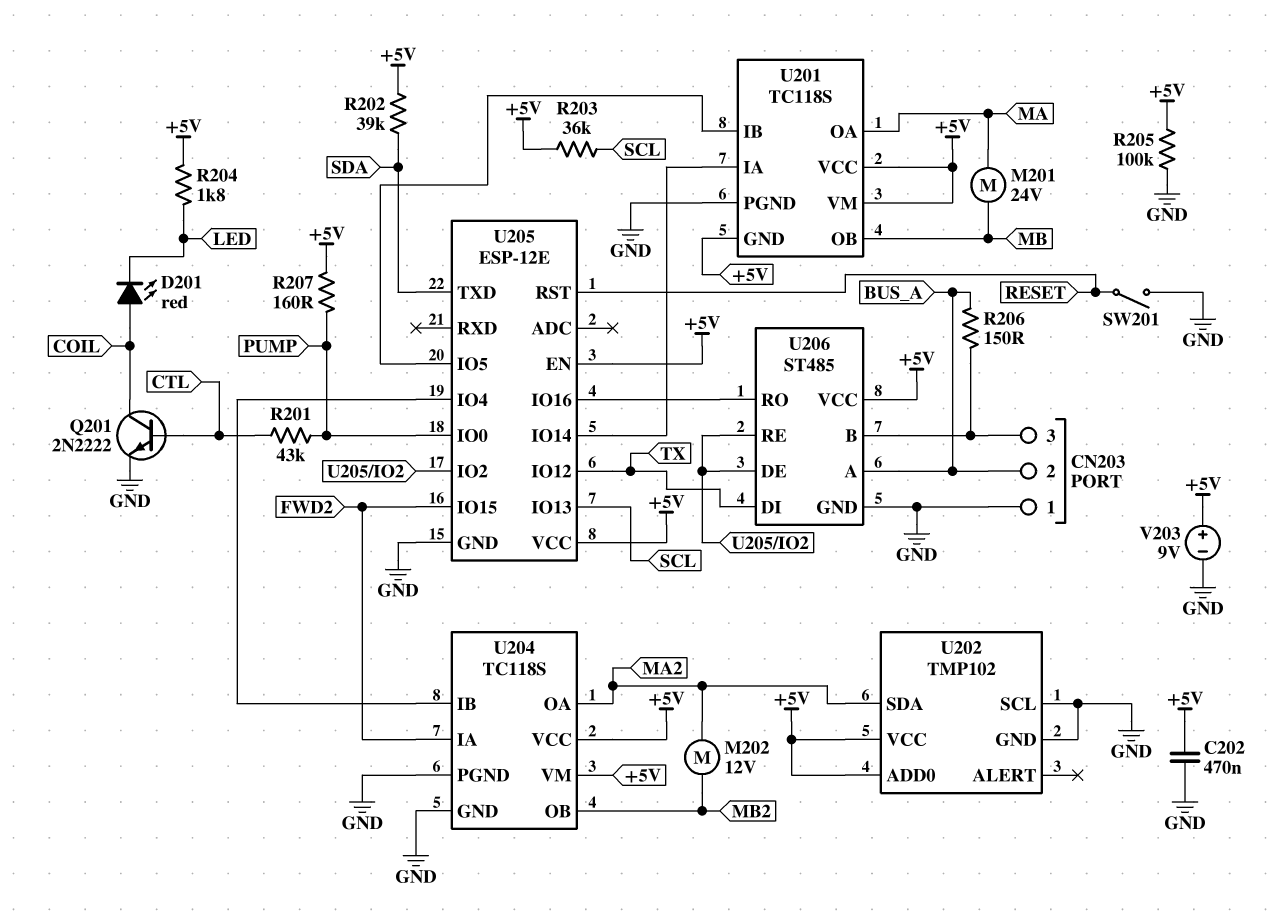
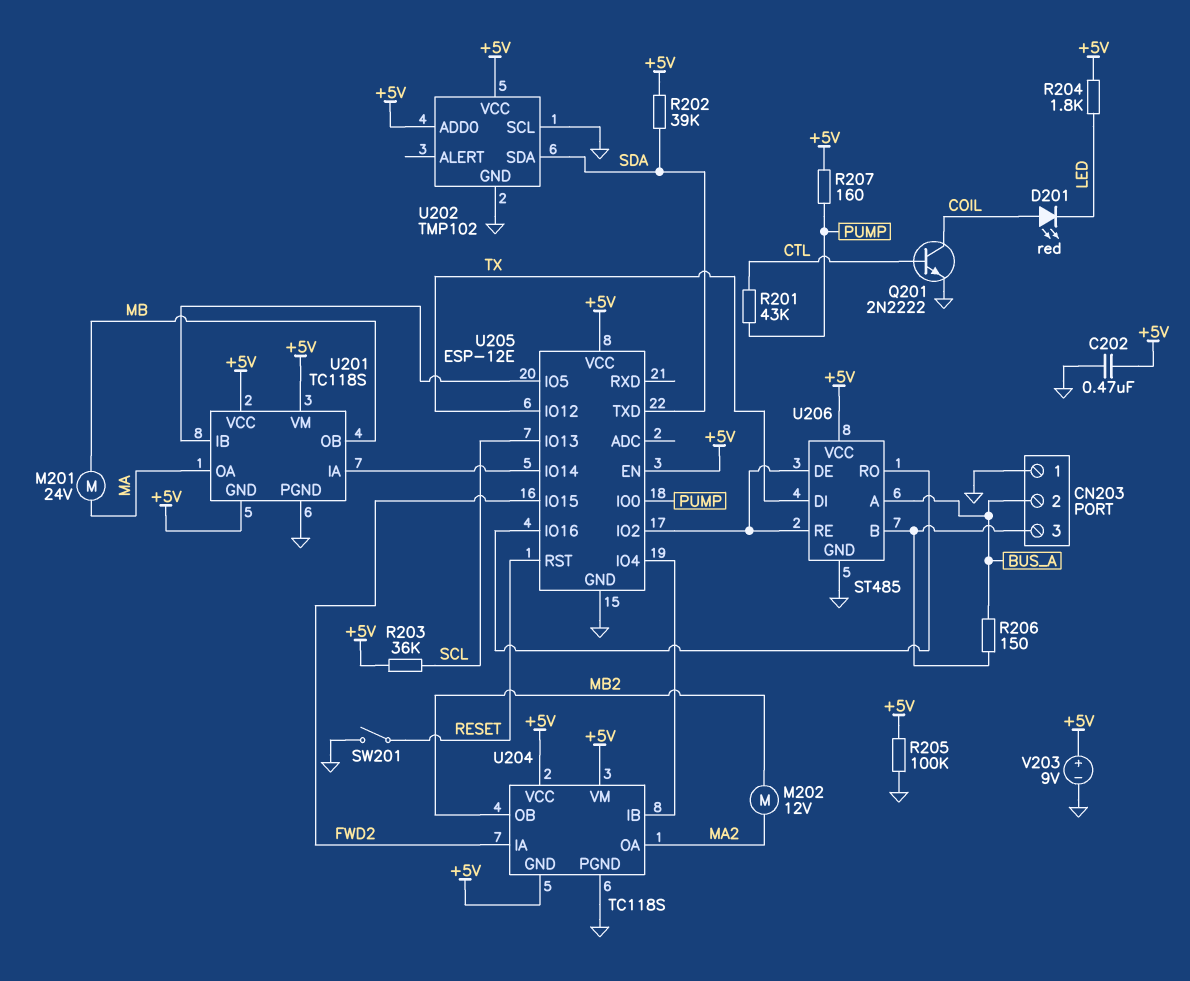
U202 pin SDA: MA2 -> SDA
U204 pin GND: GND -> +5V

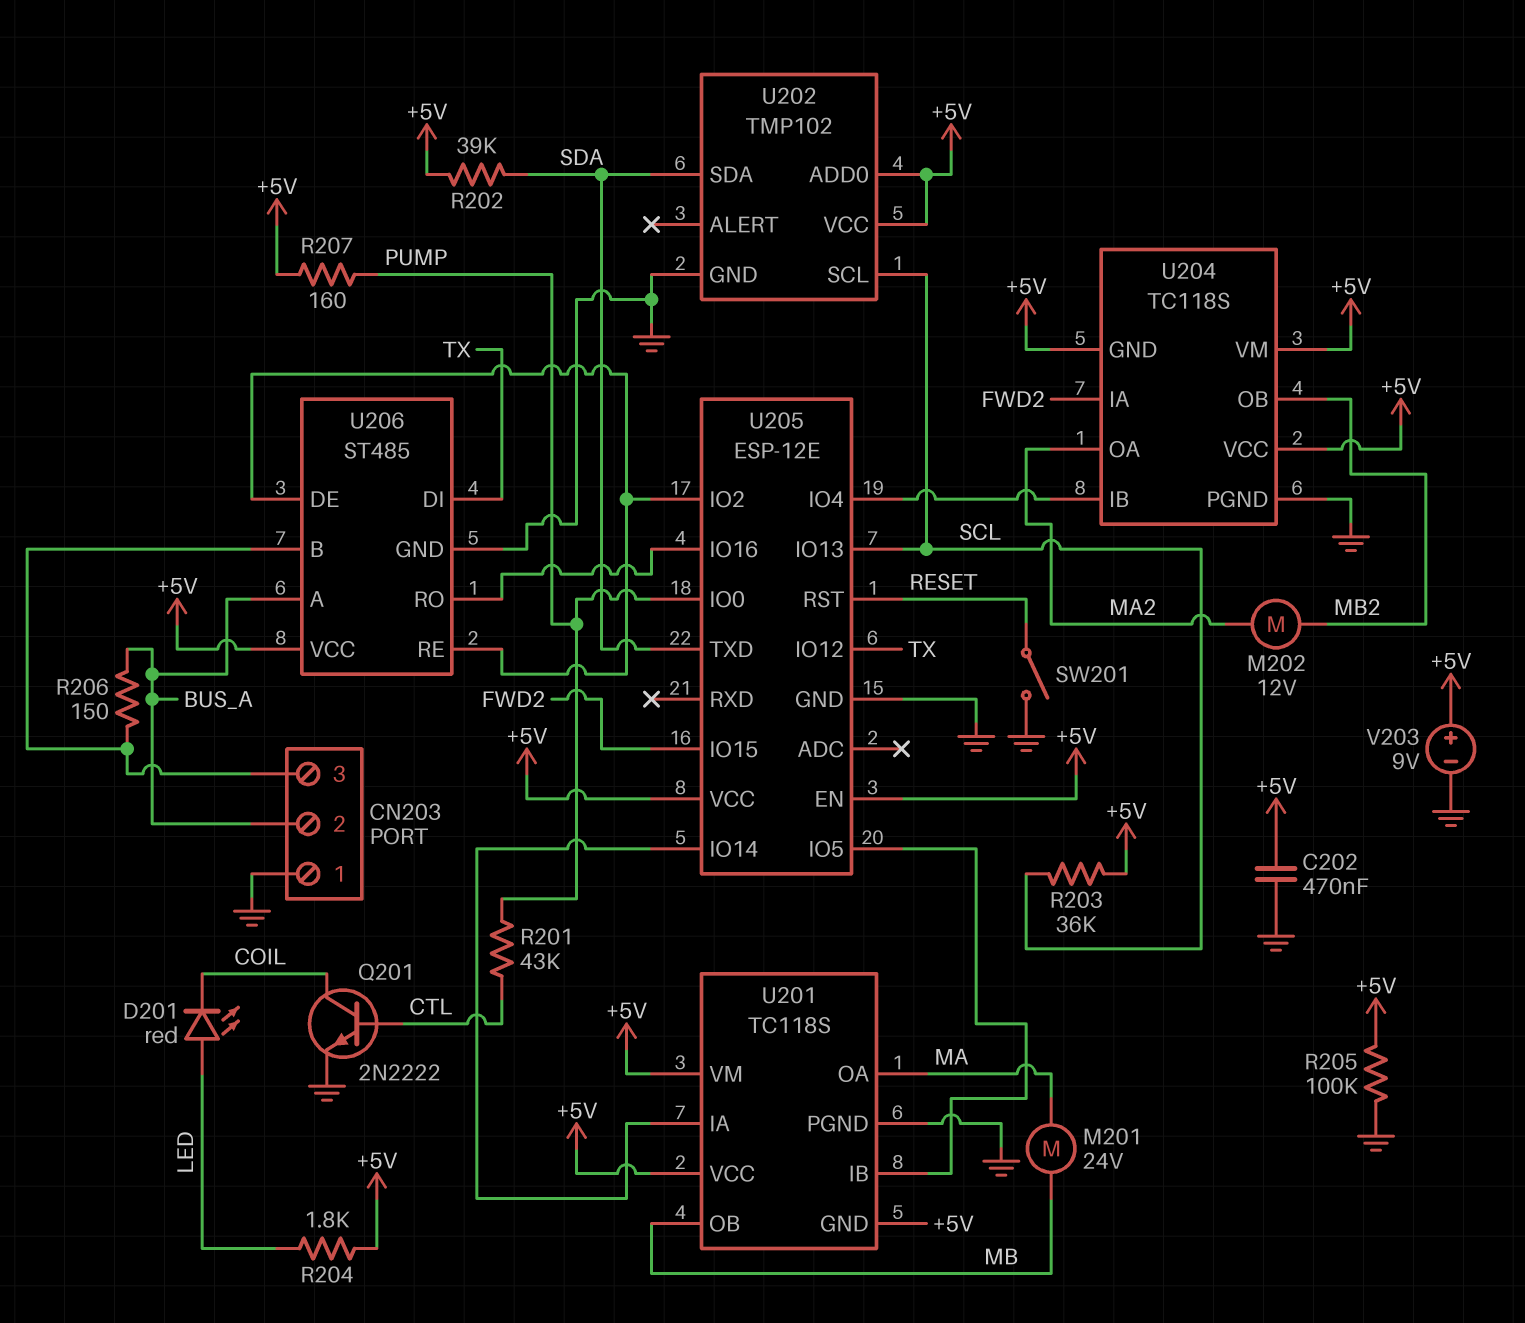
D201: LED red (A COIL, K LED) -> LED red (A LED, K COIL)
U202 pin SCL: GND -> SCL

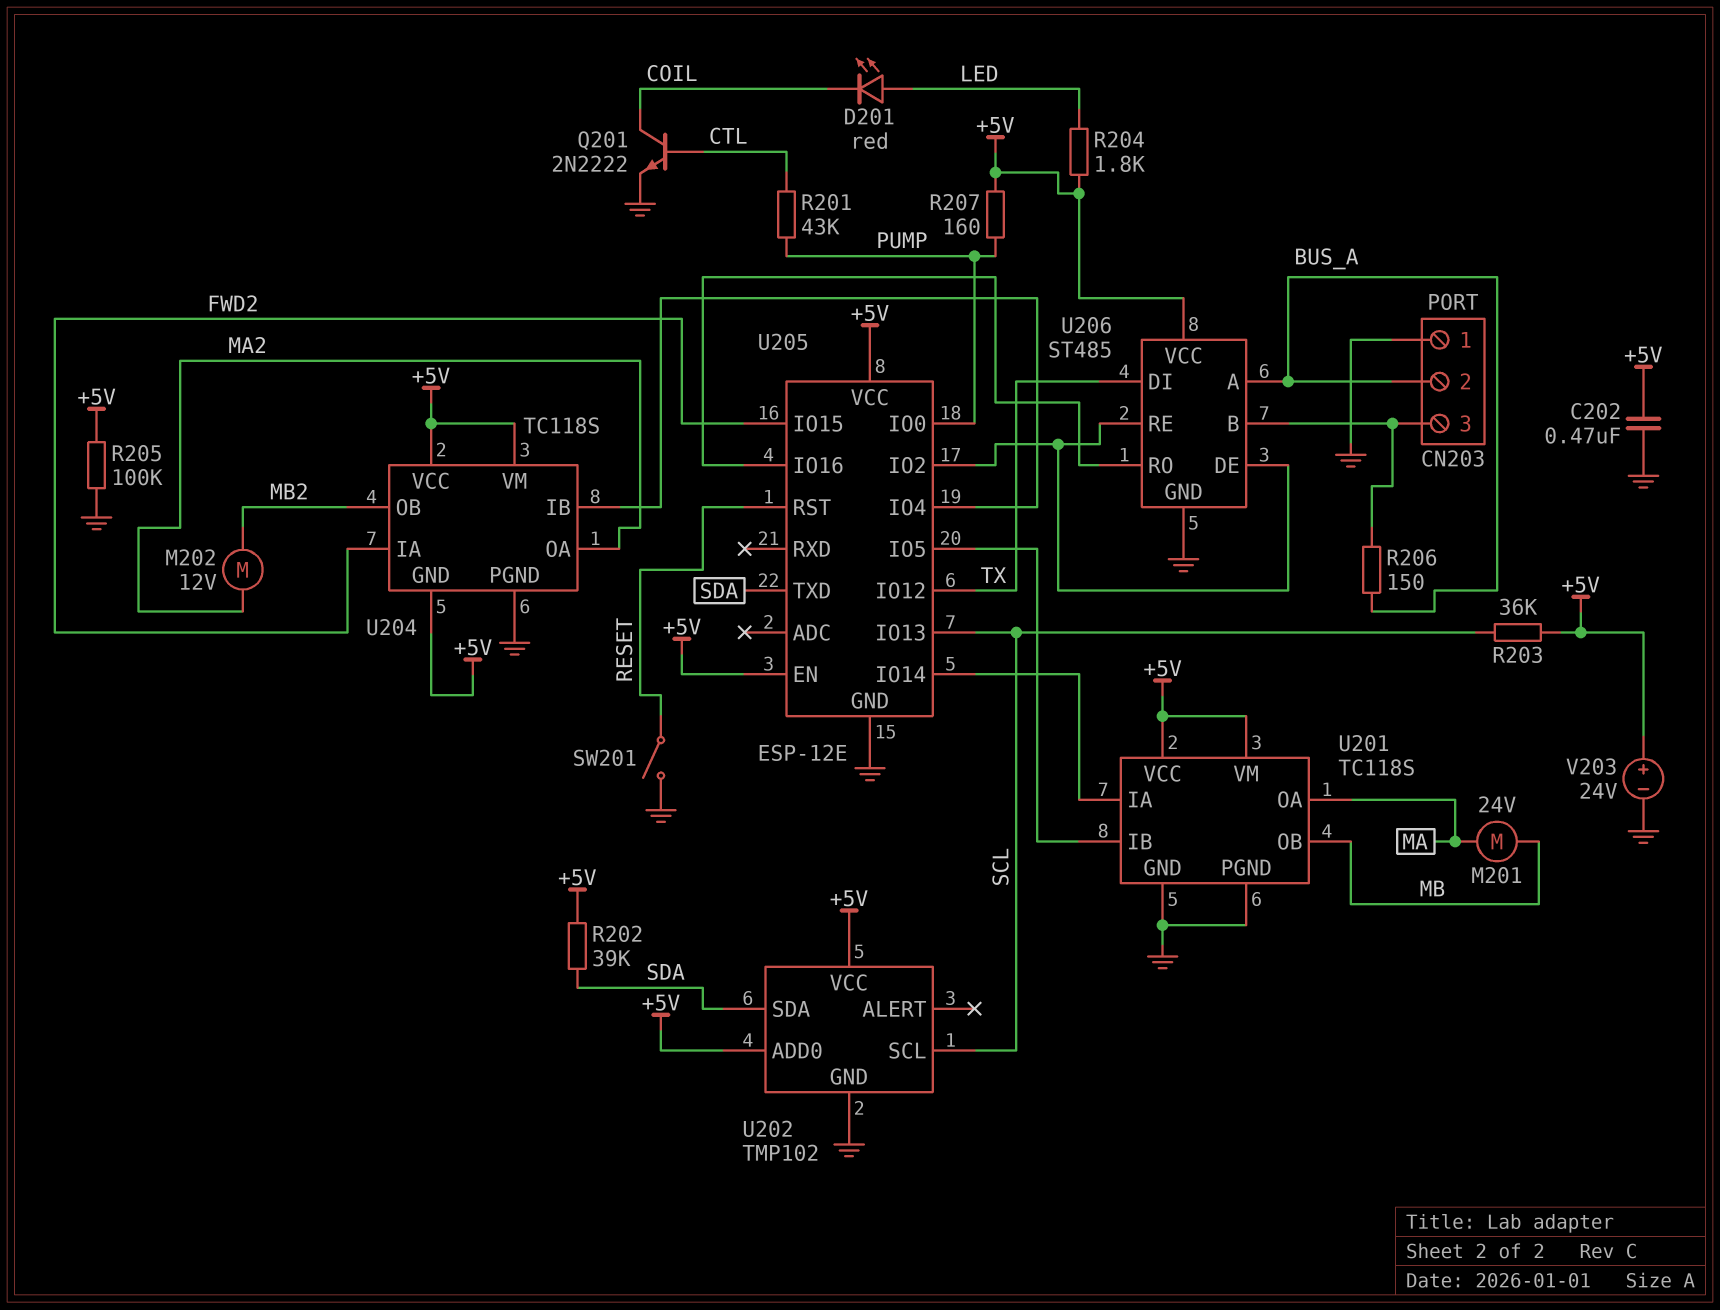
U201 pin GND: +5V -> GND
V203: 9V (plus +5V, minus GND) -> 24V (plus +5V, minus GND)

